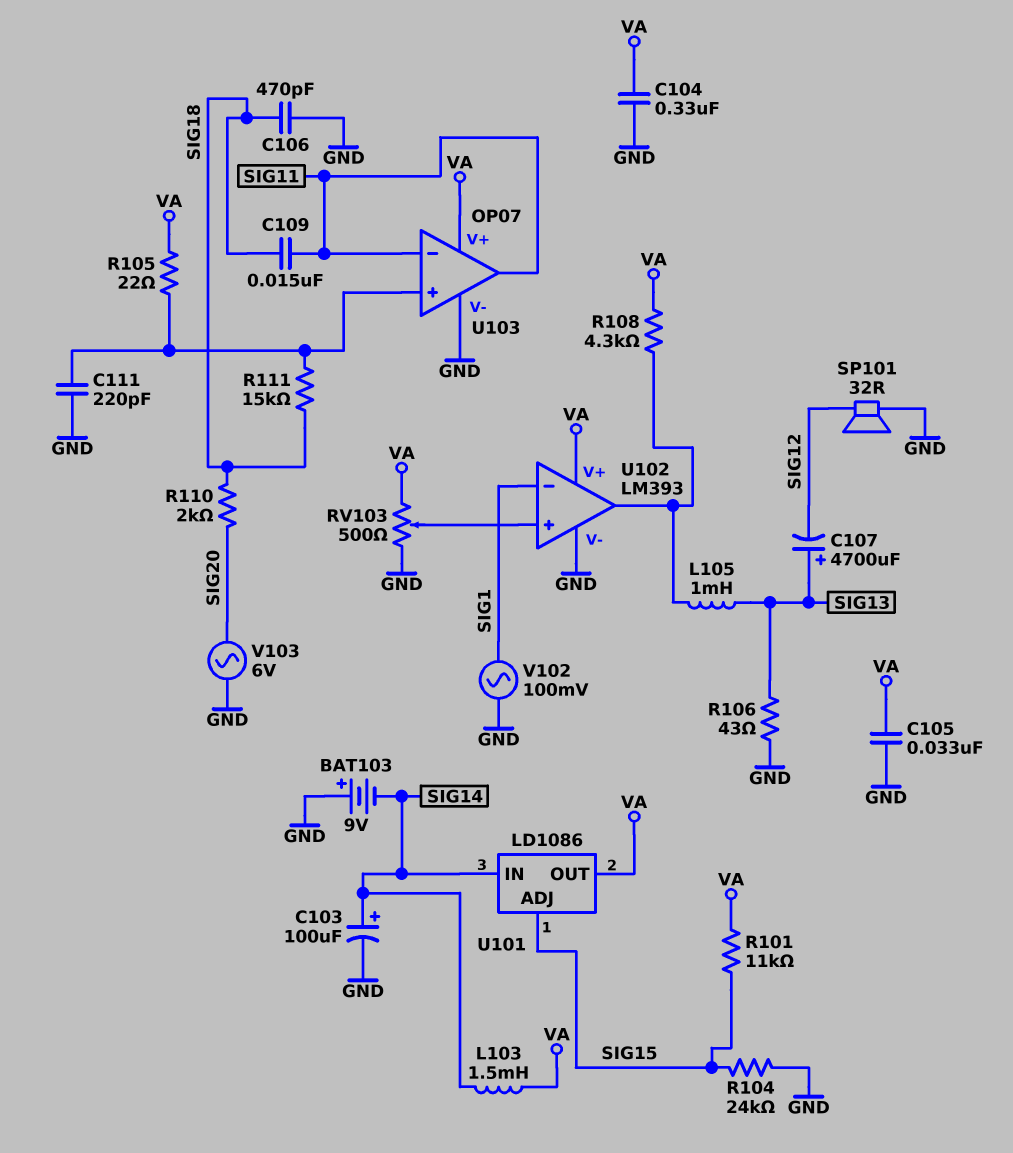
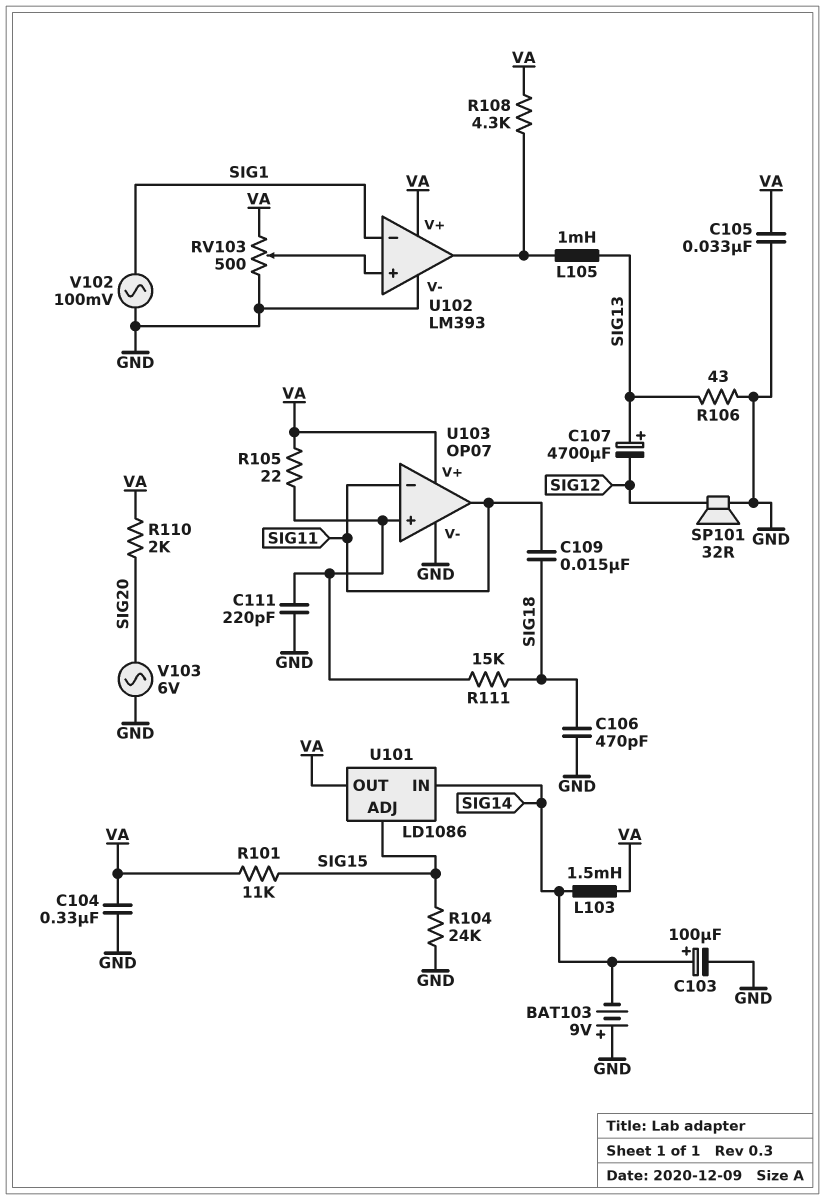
R110: 2k (SIG18, SIG20) -> 2k (SIG20, VA)

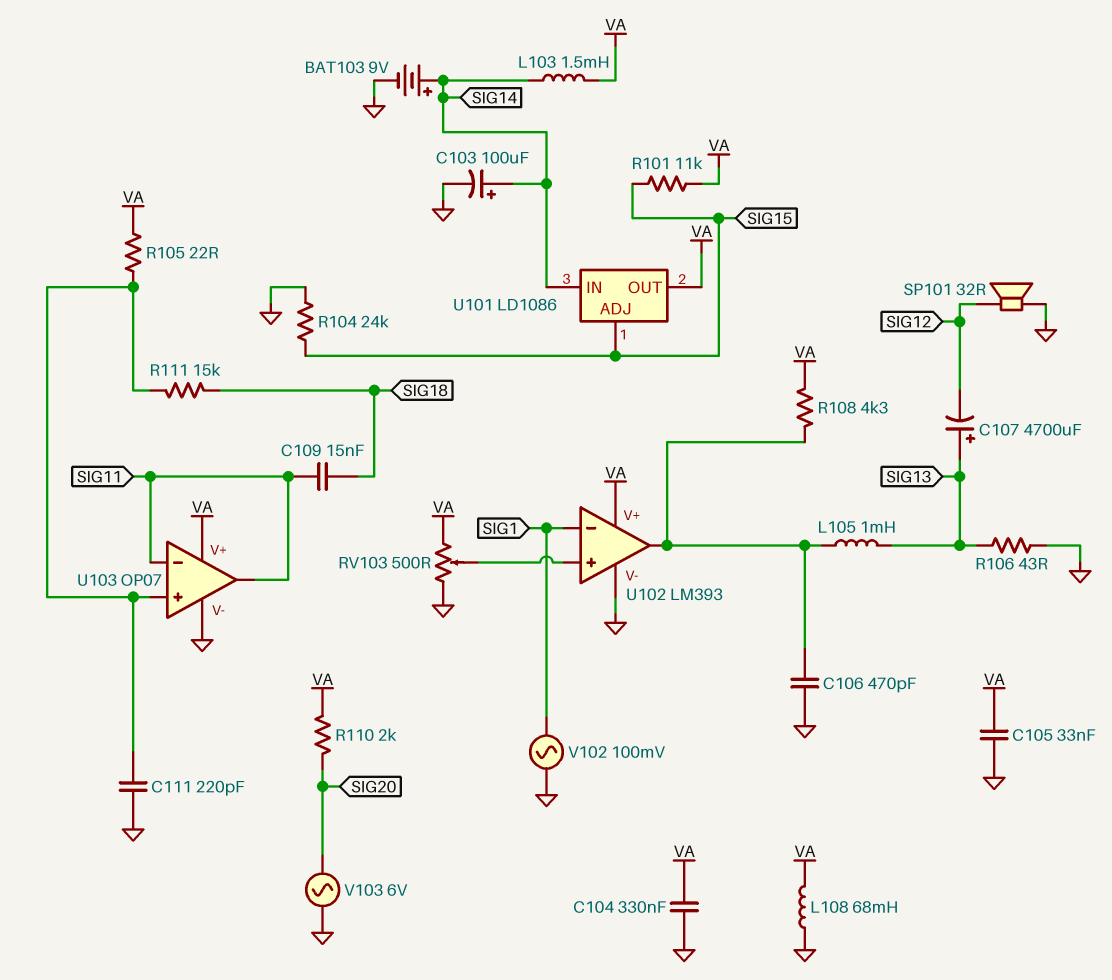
BAT103: 9V (plus GND, minus SIG14) -> 9V (plus SIG14, minus GND)
C106: 470pF (GND, SIG18) -> 470pF (GND, U102/out)
L108: none -> 68mH (GND, VA)

